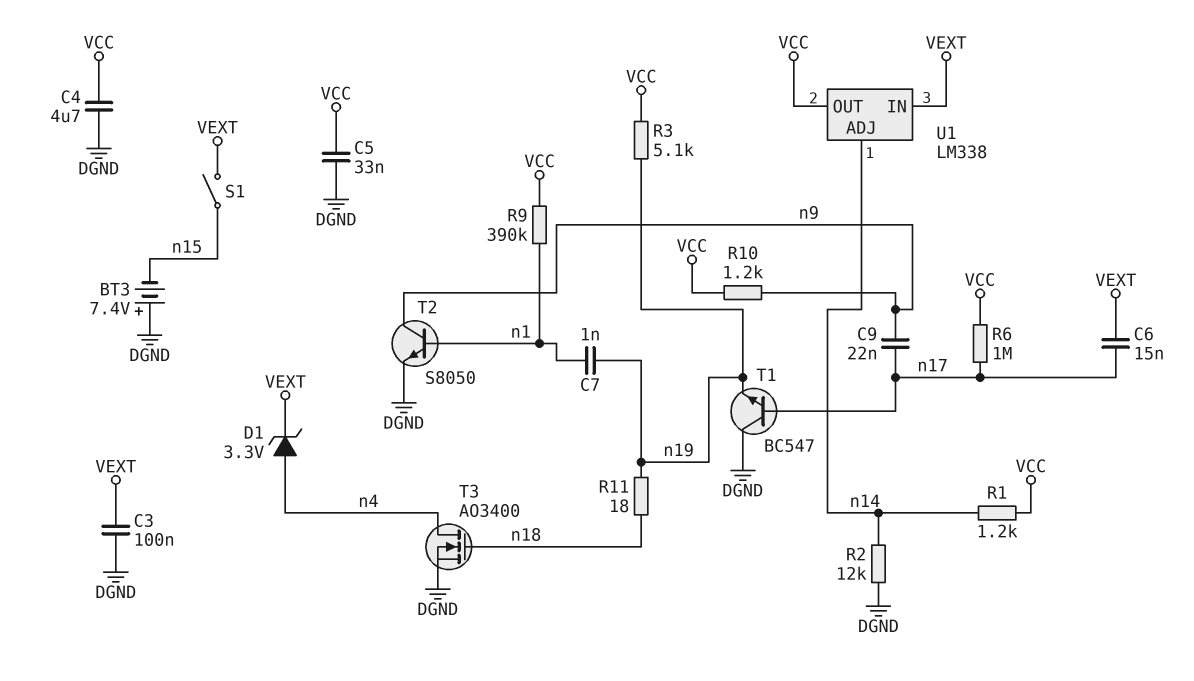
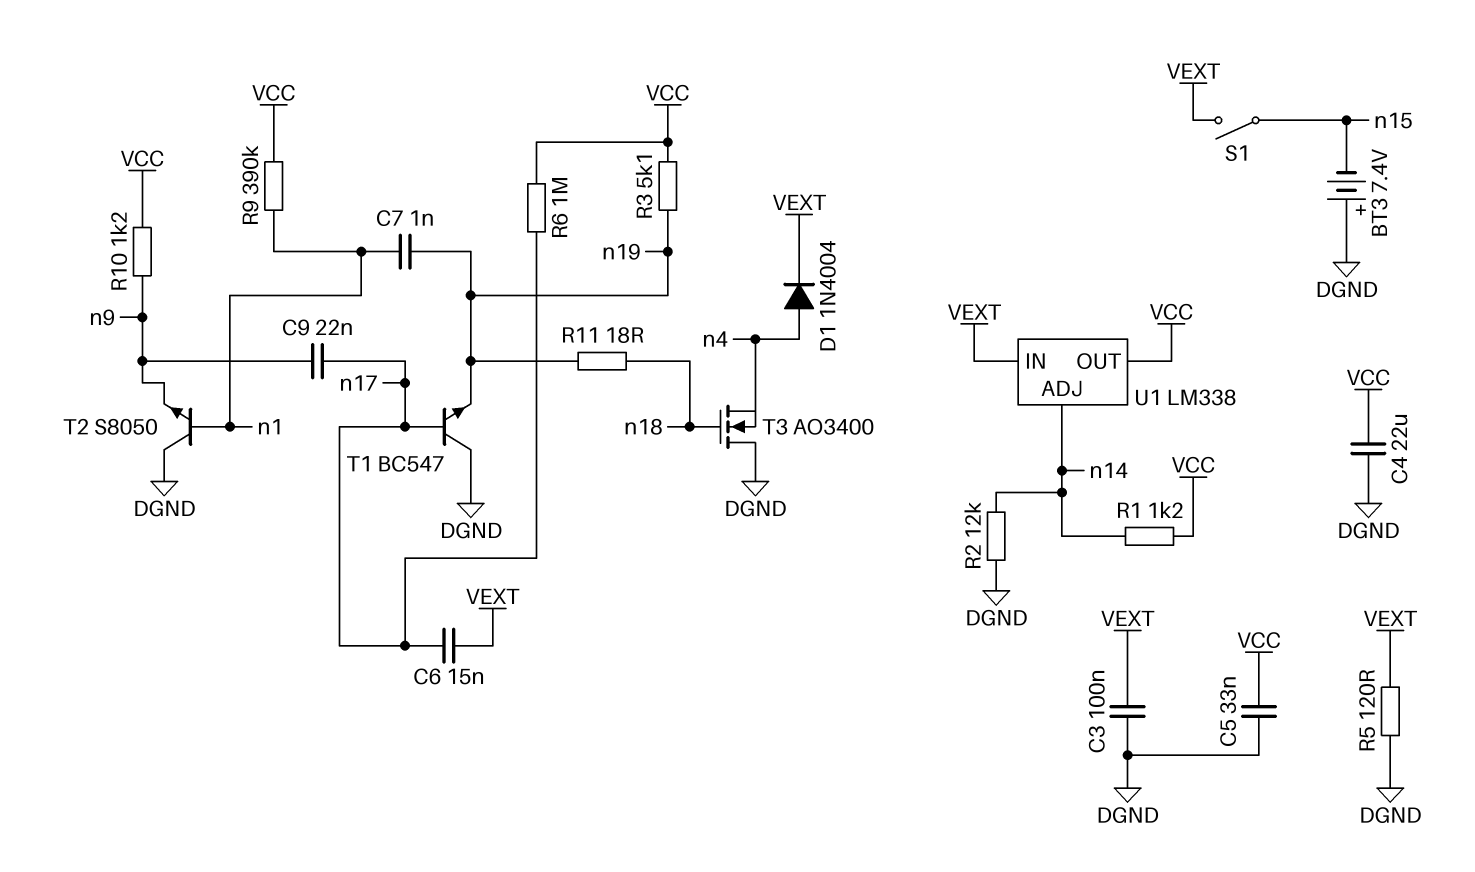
C4: 4.7uF (DGND, VCC) -> 22uF (DGND, VCC)
D1: zener 3.3V (A n4, K VEXT) -> diode 1N4004 (A n4, K VEXT)
R5: none -> 120 (DGND, VEXT)
T2: NPN S8050 (B n1, C n9, E DGND) -> NPN S8050 (B n1, C DGND, E n9)
T3: NMOS AO3400 (G n18, D n4, S DGND) -> NMOS AO3400 (G n18, D DGND, S n4)

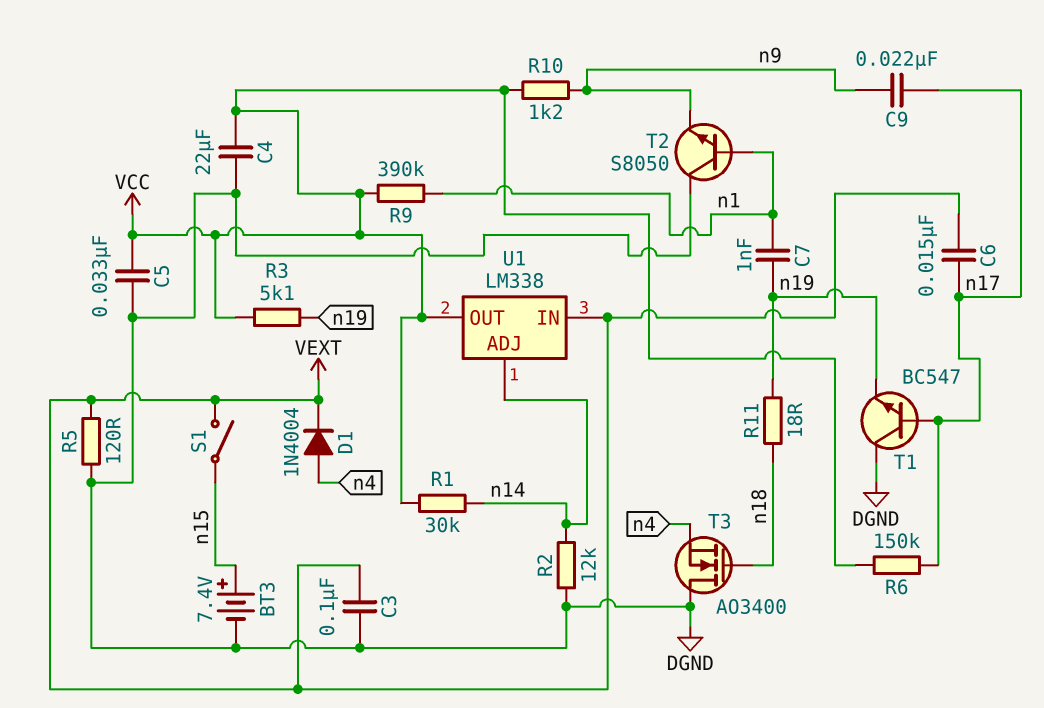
BT3: 7.4V (plus DGND, minus n15) -> 7.4V (plus n15, minus DGND)
R1: 1.2k (VCC, n14) -> 30k (VCC, n14)
R6: 1M (VCC, n17) -> 150k (VCC, n17)

